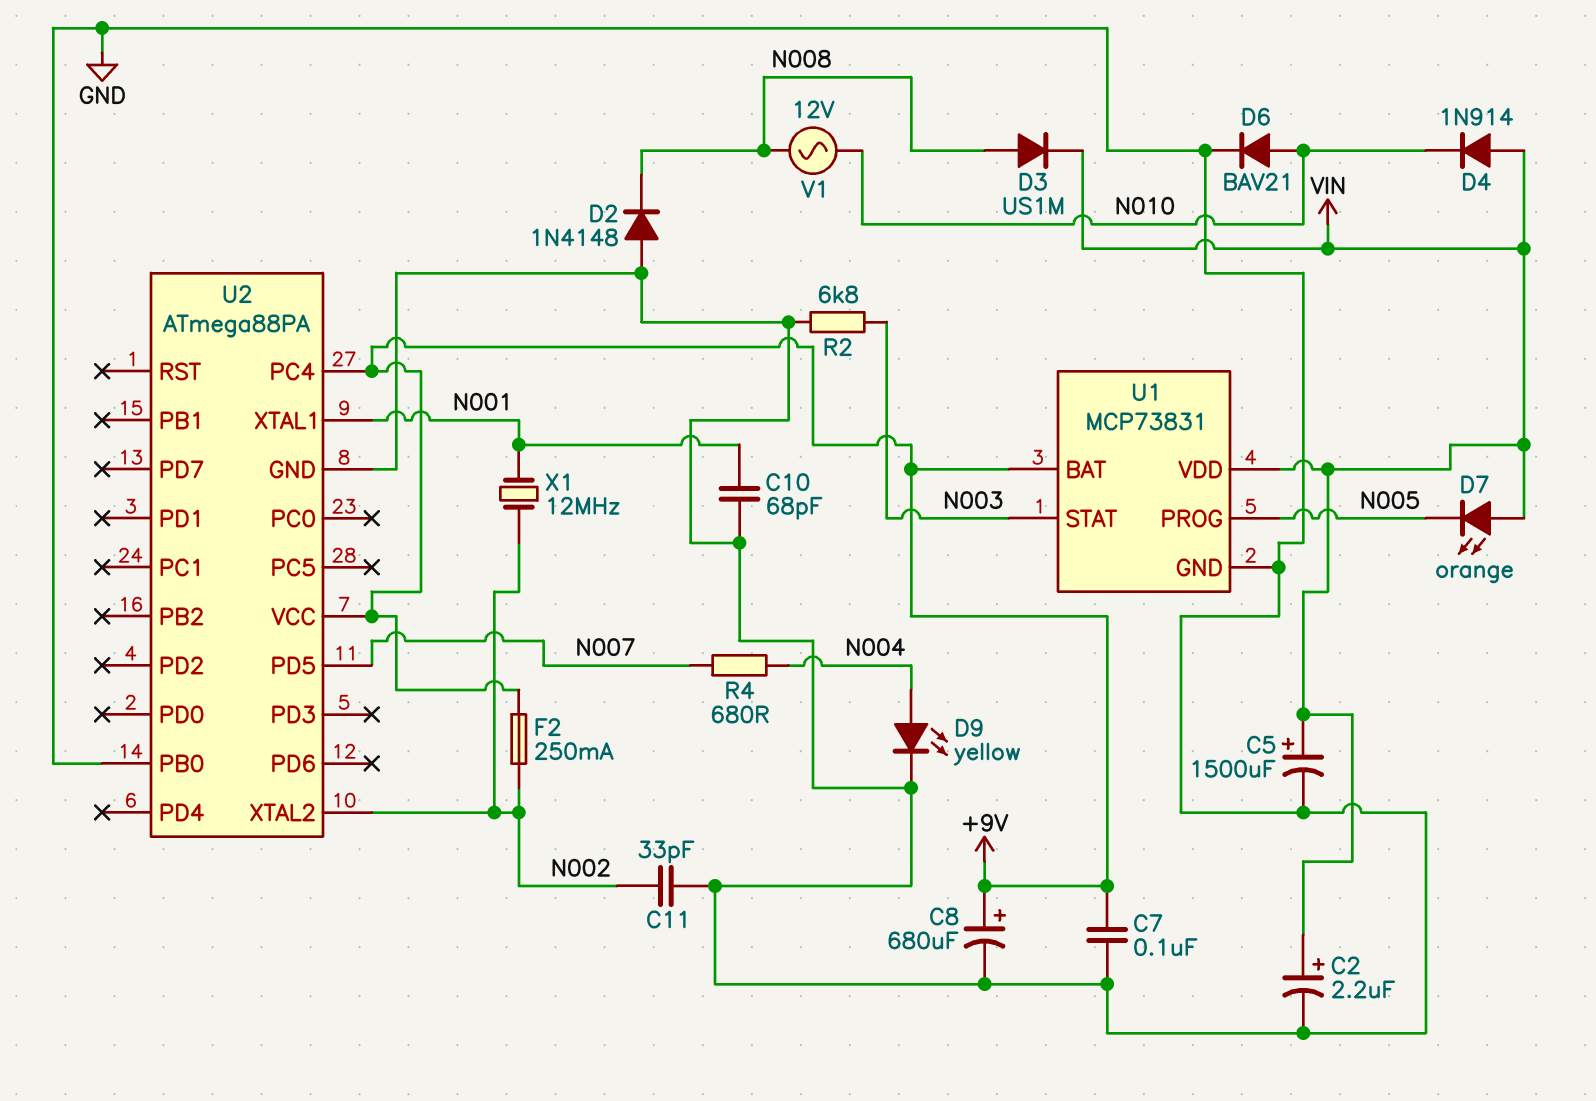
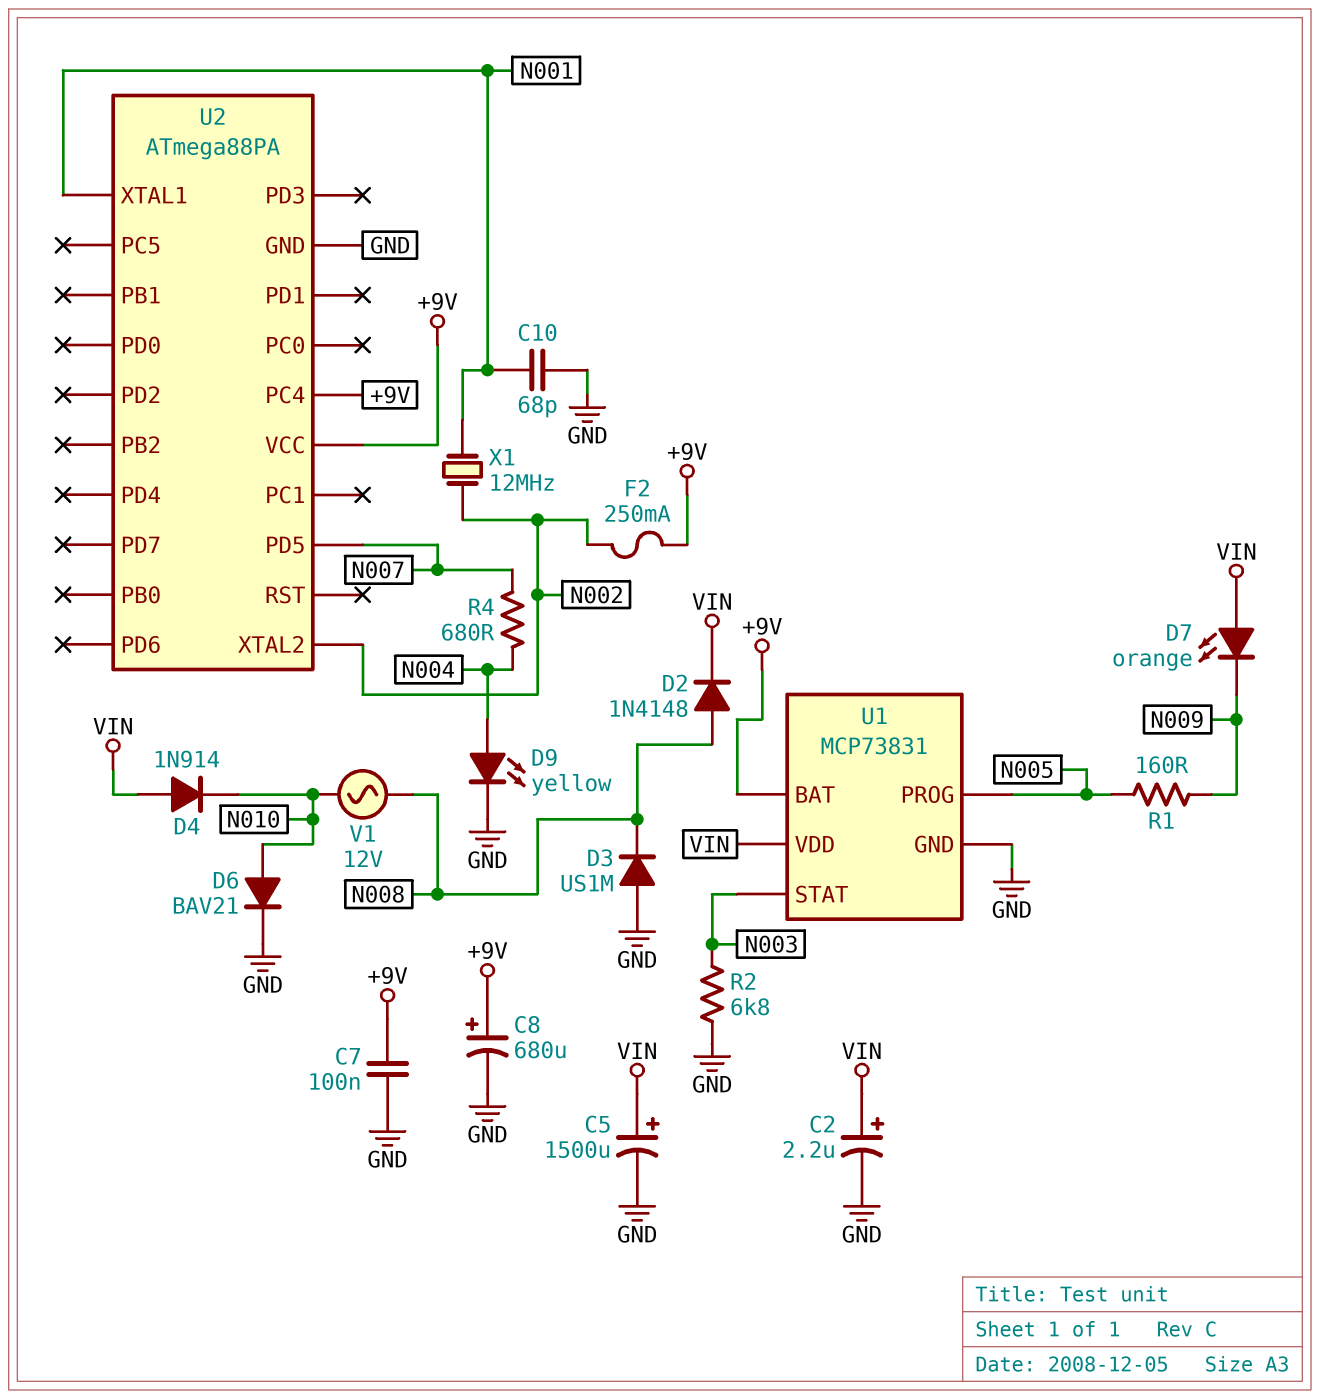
C11: 33pF (GND, N002) -> none
D2: diode 1N4148 (A GND, K N008) -> diode 1N4148 (A N008, K VIN)
D3: diode US1M (A N008, K VIN) -> diode US1M (A GND, K N008)
D7: LED orange (A VIN, K N005) -> LED orange (A VIN, K N009)
R1: none -> 160 (N005, N009)
U2 pin PB0: GND -> none

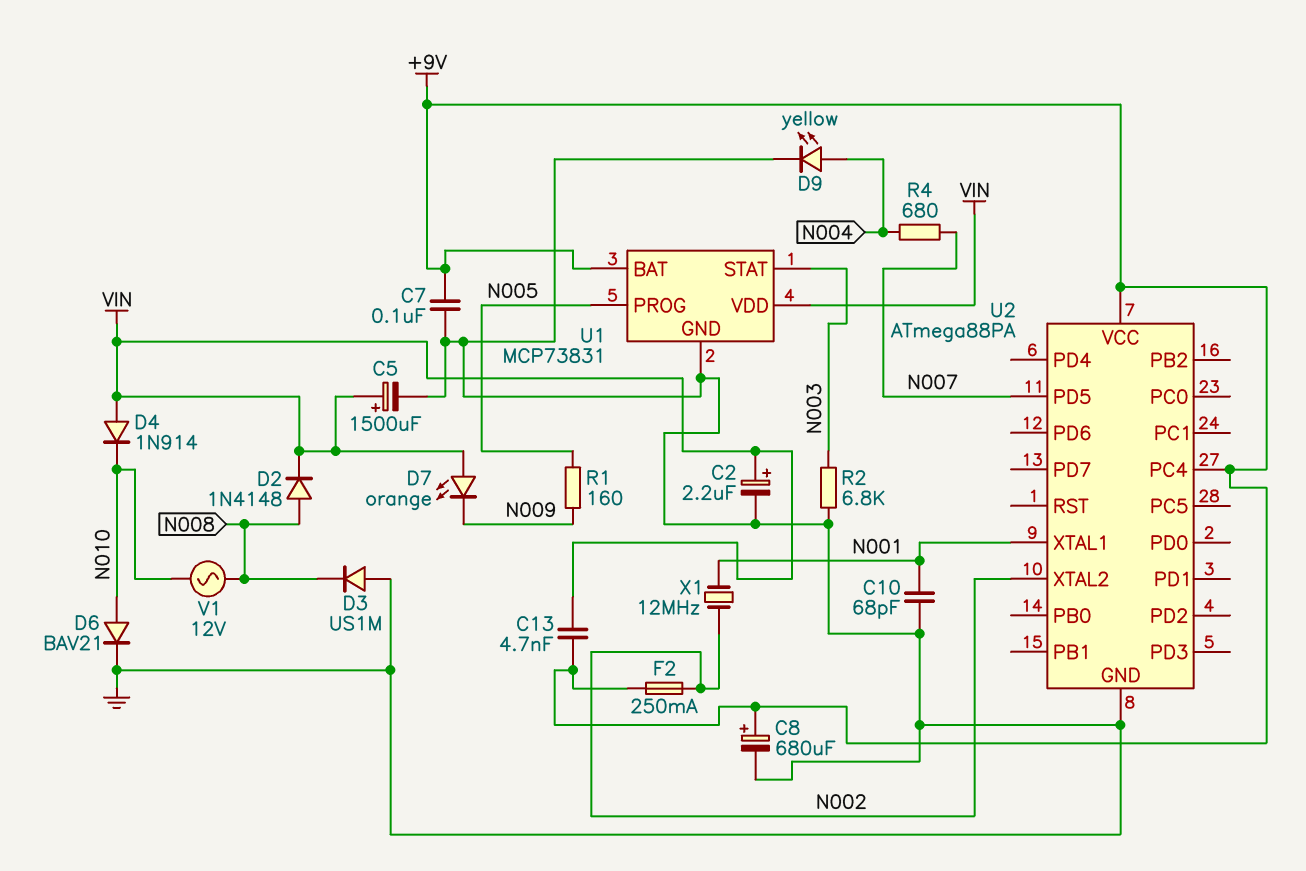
C13: none -> 4.7nF (+9V, VIN)

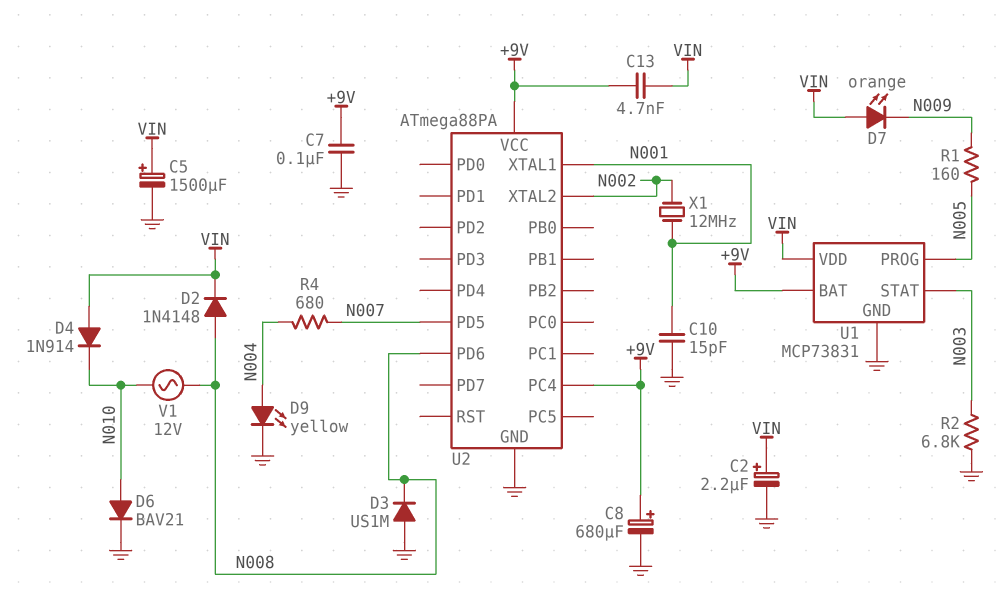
C10: 68pF (GND, N001) -> 15pF (GND, N001)
F2: 250mA (+9V, N002) -> none
U2 pin PD6: none -> N008

